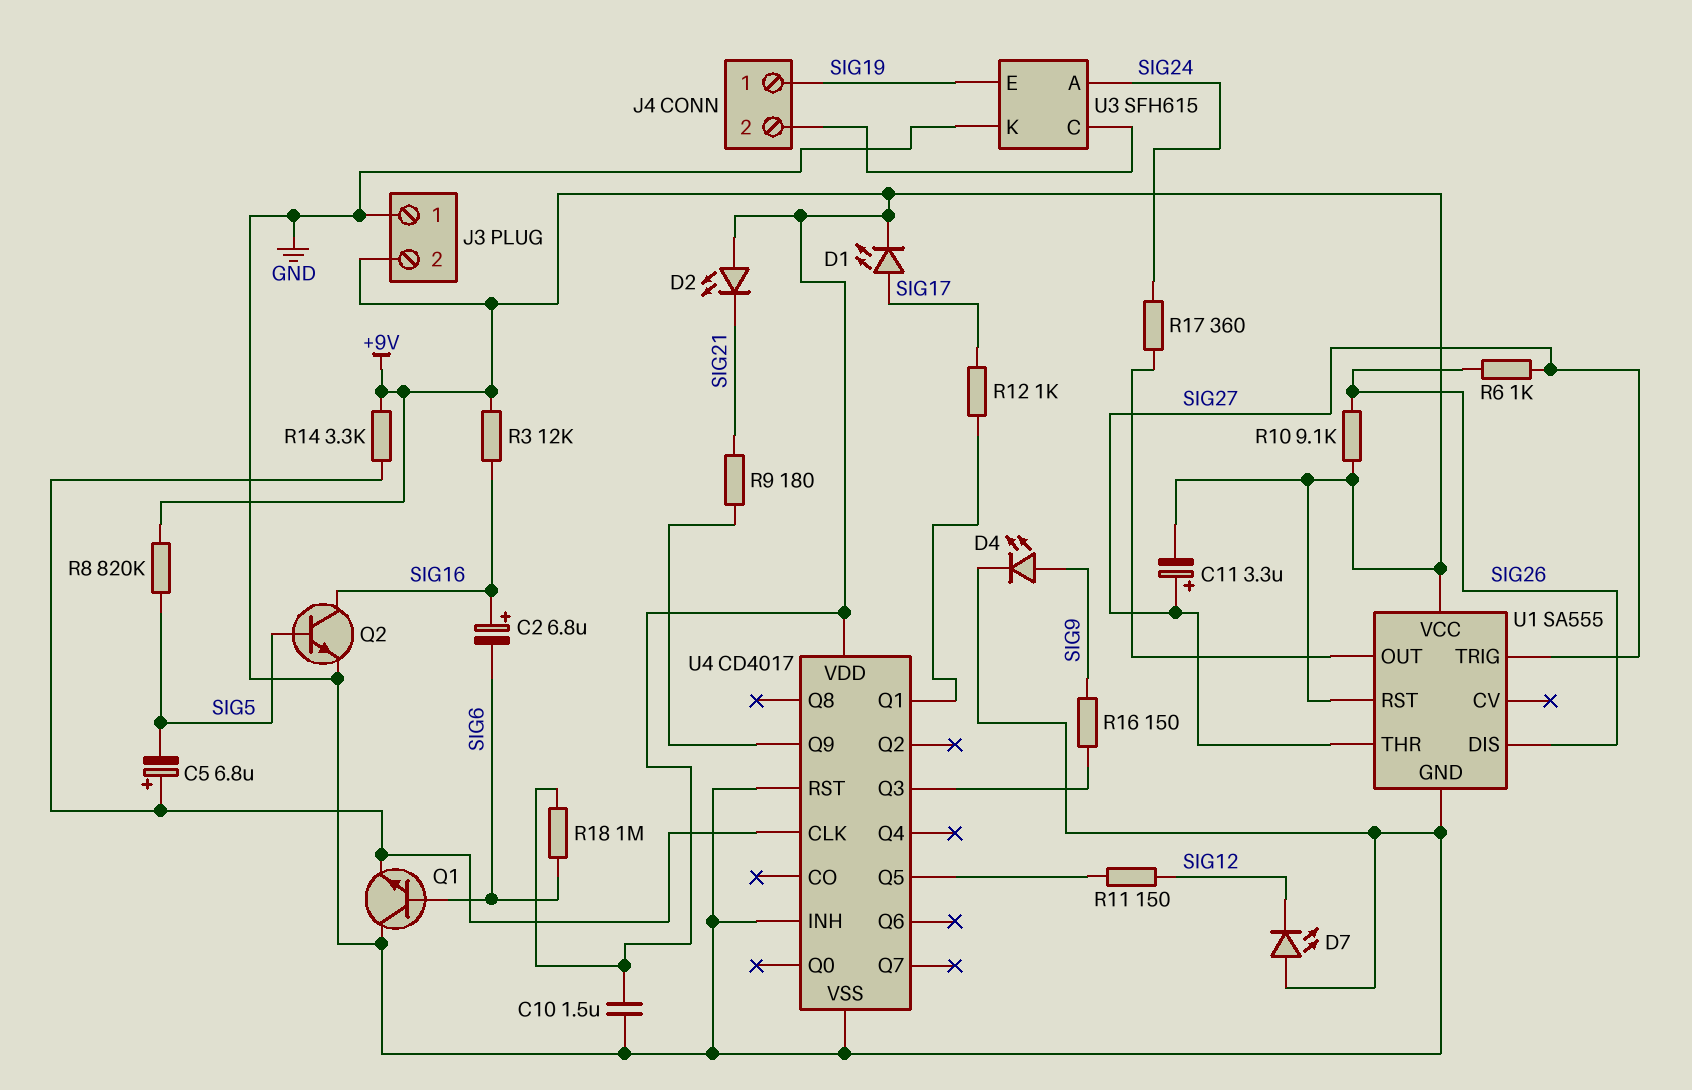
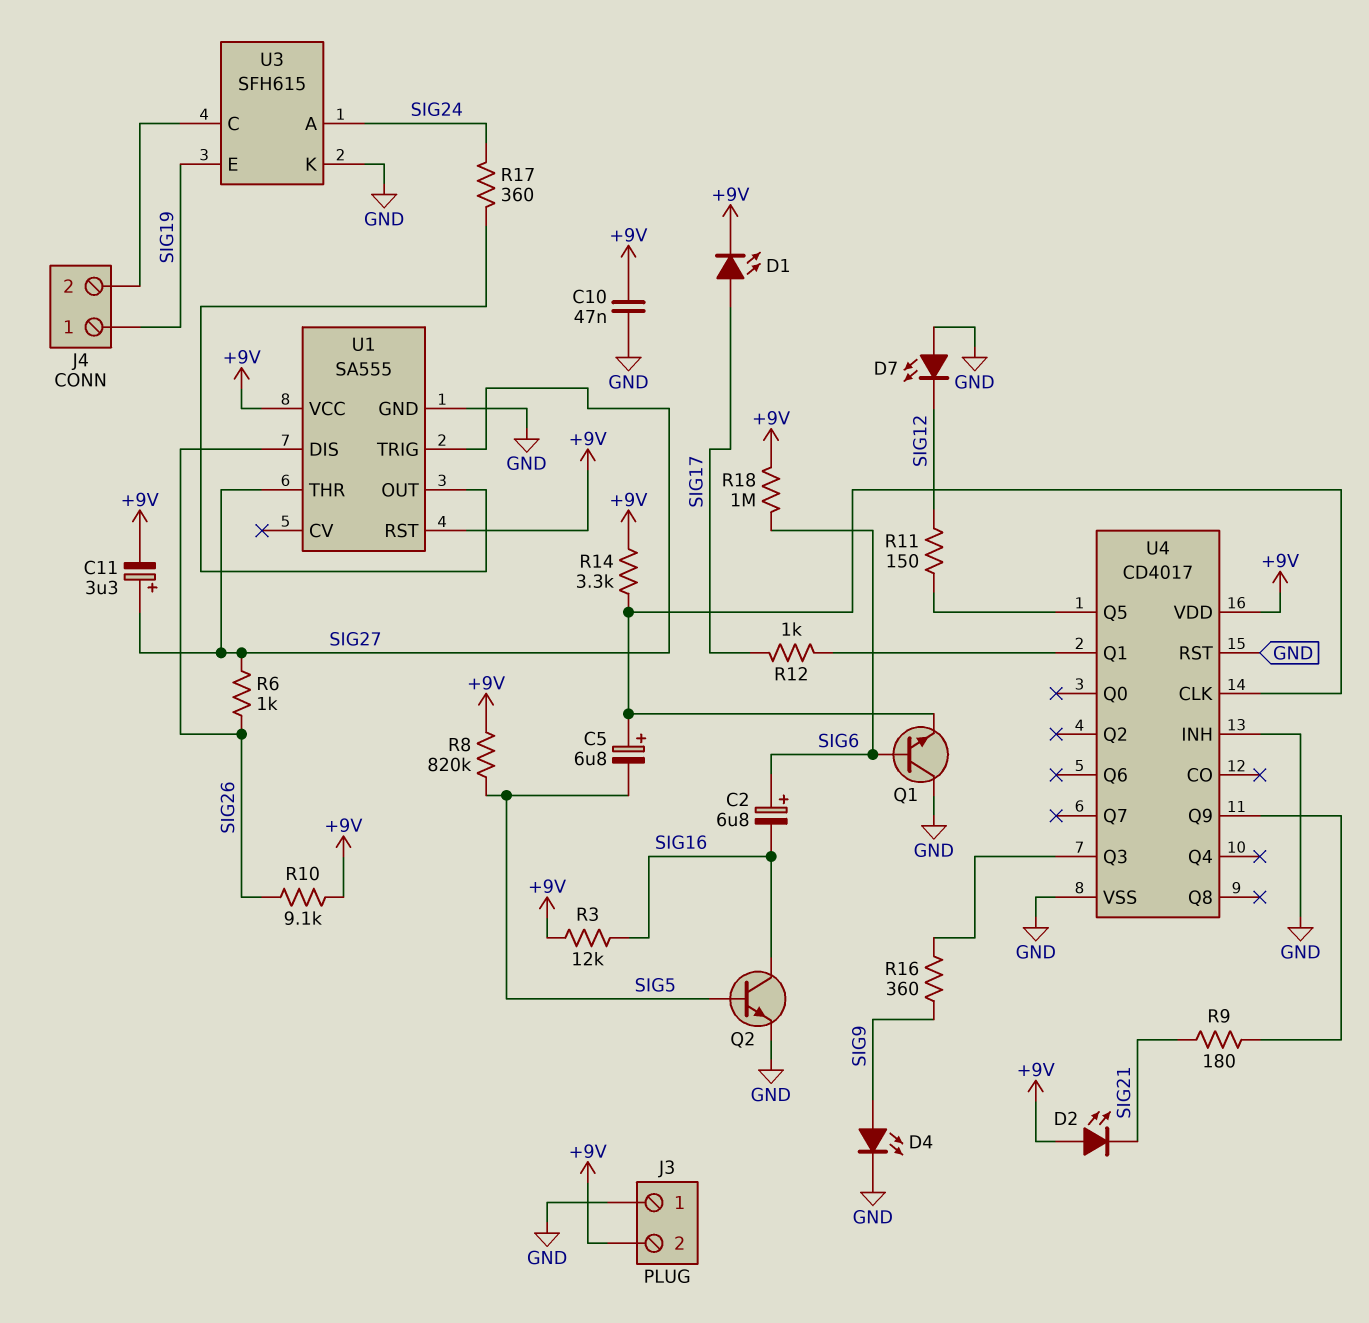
C2: 6.8uF (plus SIG16, minus SIG6) -> 6.8uF (plus SIG6, minus SIG16)
C10: 1.5uF (+9V, GND) -> 47nF (+9V, GND)
R16: 150 (SIG9, U4/Q3) -> 360 (SIG9, U4/Q3)

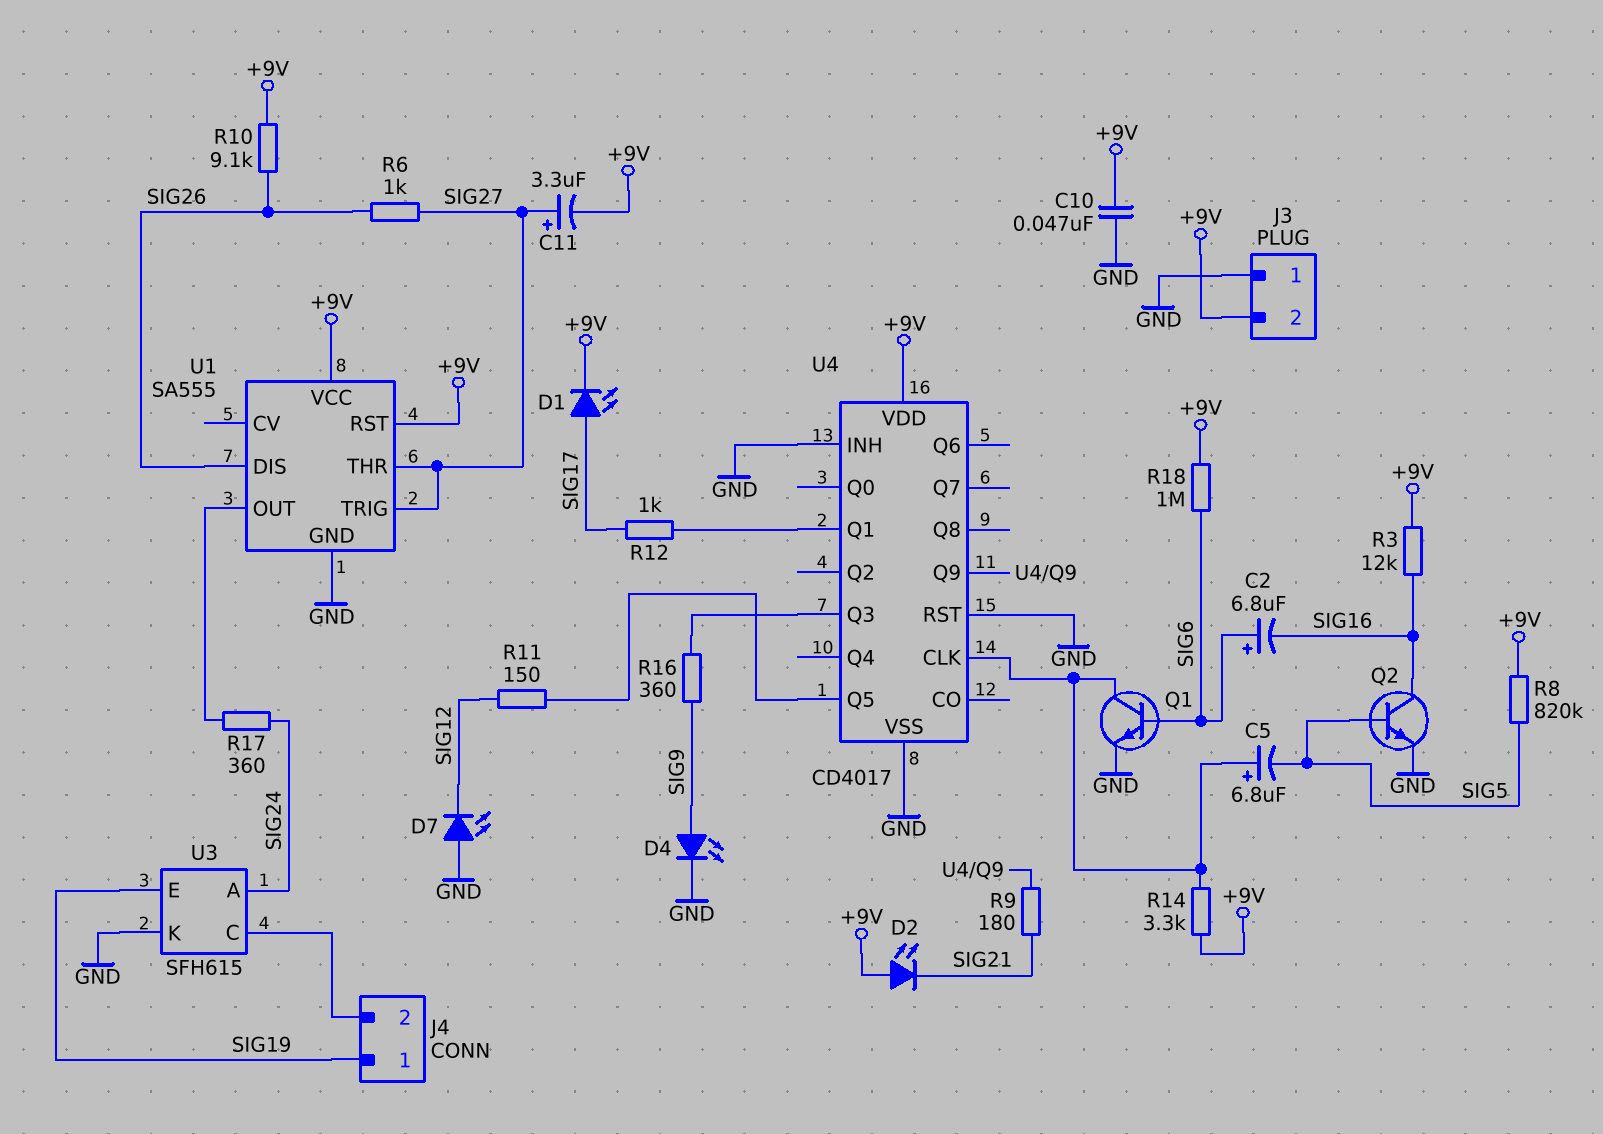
Q1: NPN (B SIG6, C GND, E U4/CLK) -> NPN (B SIG6, C U4/CLK, E GND)

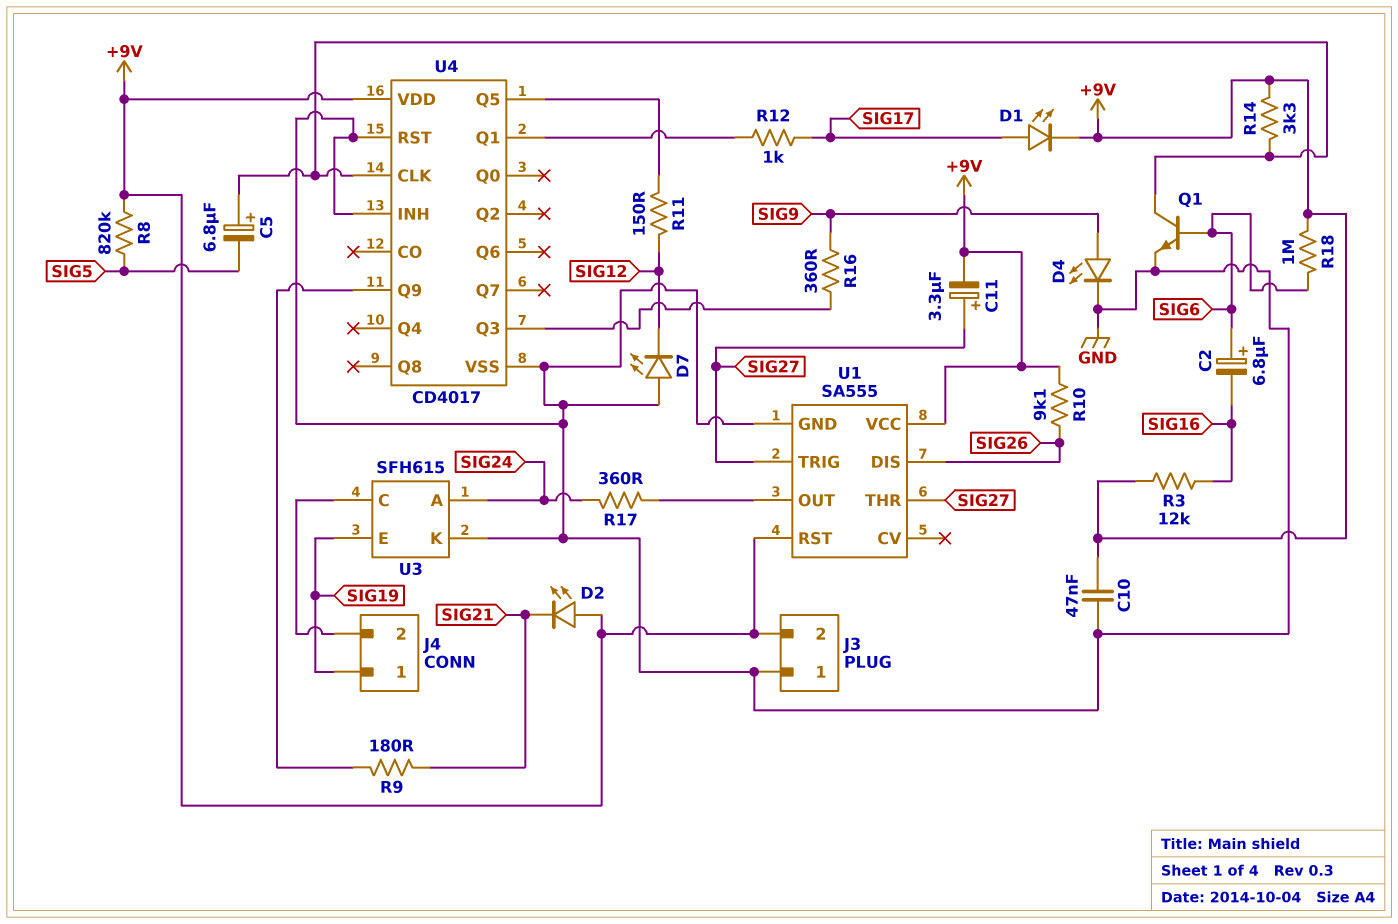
Q2: NPN (B SIG5, C SIG16, E GND) -> none
R6: 1k (SIG26, SIG27) -> none

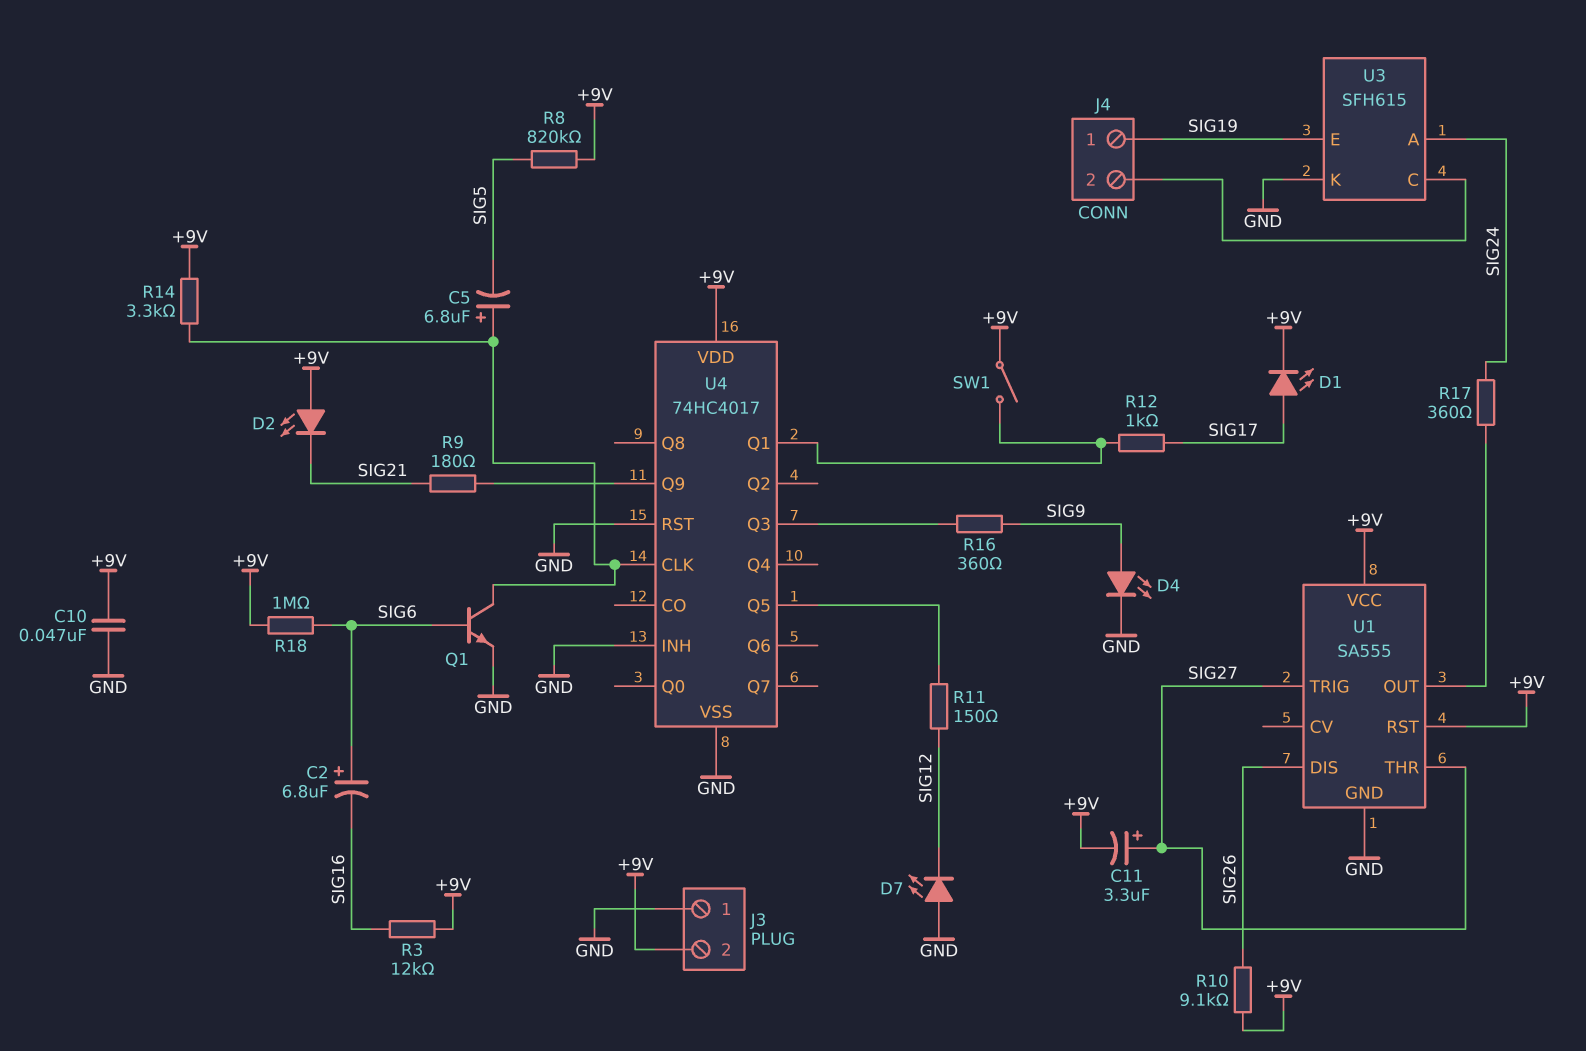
SW1: none -> switch (+9V, U4/Q1)
U4: CD4017 -> 74HC4017

